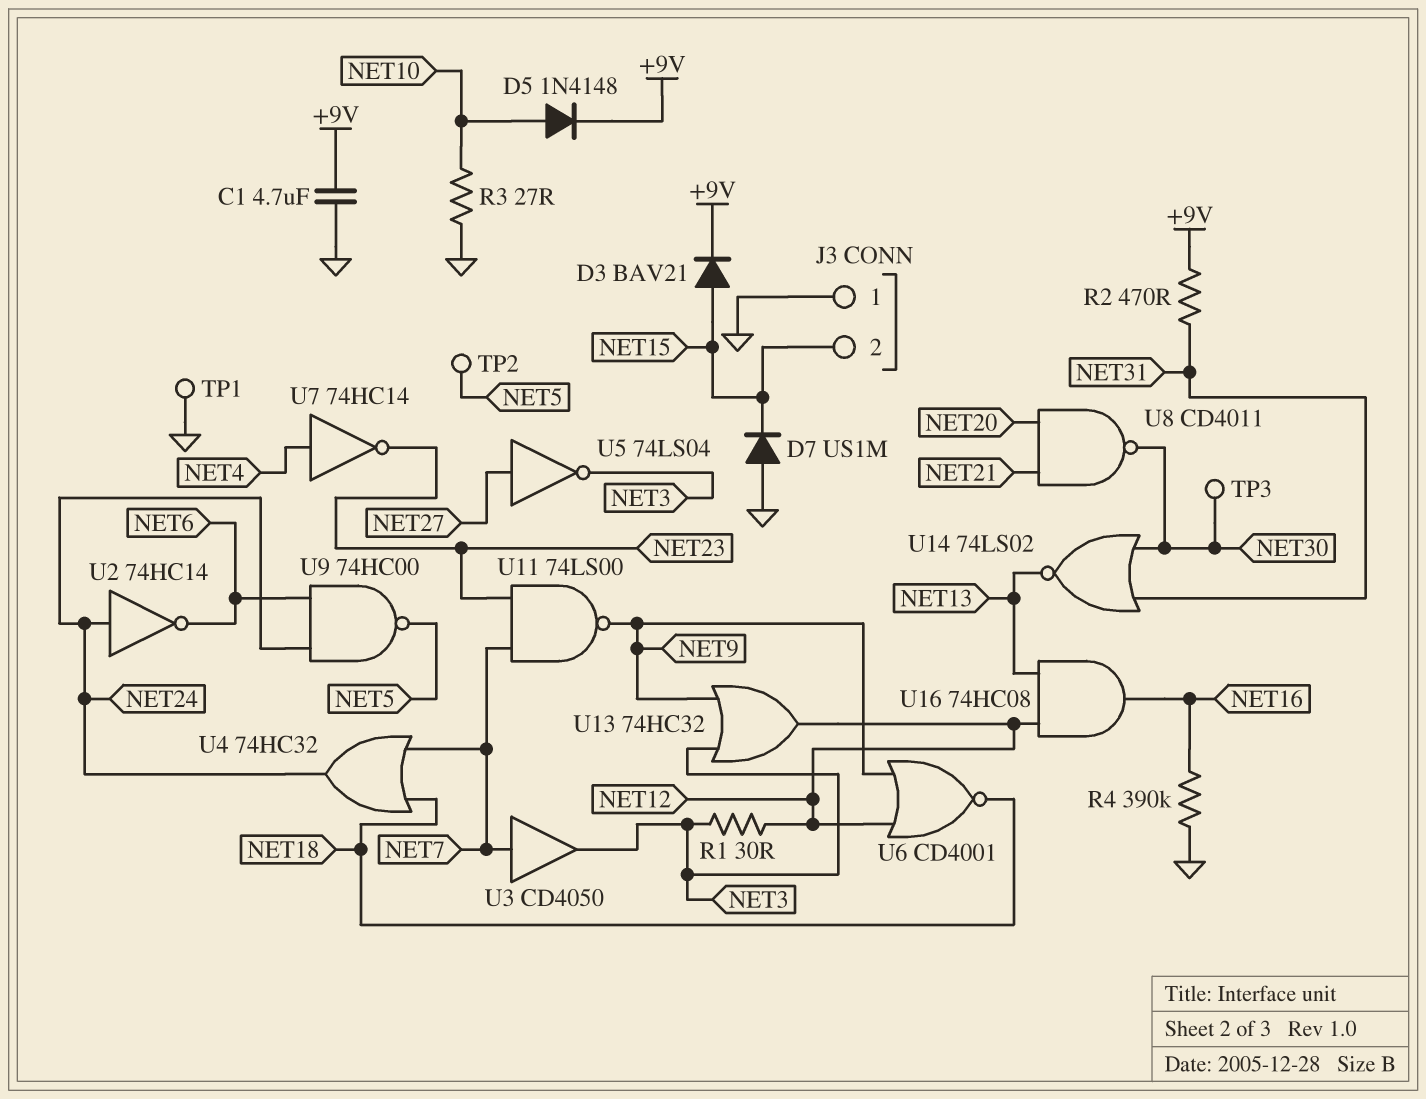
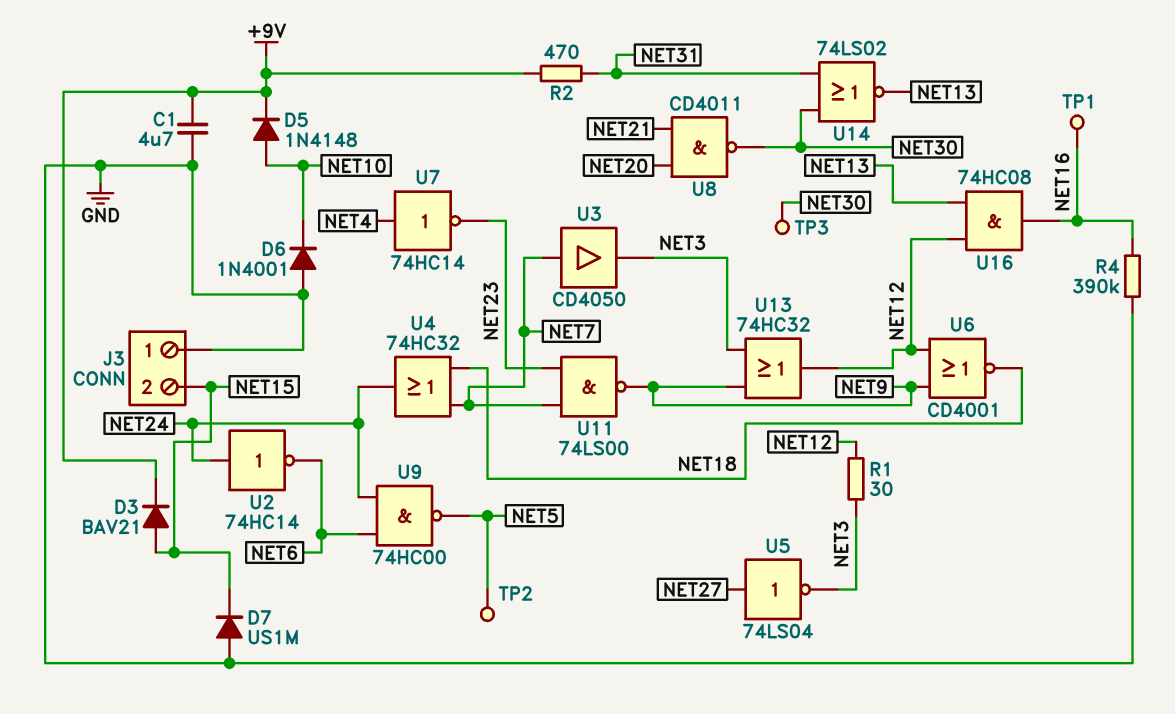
D6: none -> diode 1N4001 (A GND, K NET10)
R3: 27 (GND, NET10) -> none
TP1: test point (GND) -> test point (NET16)

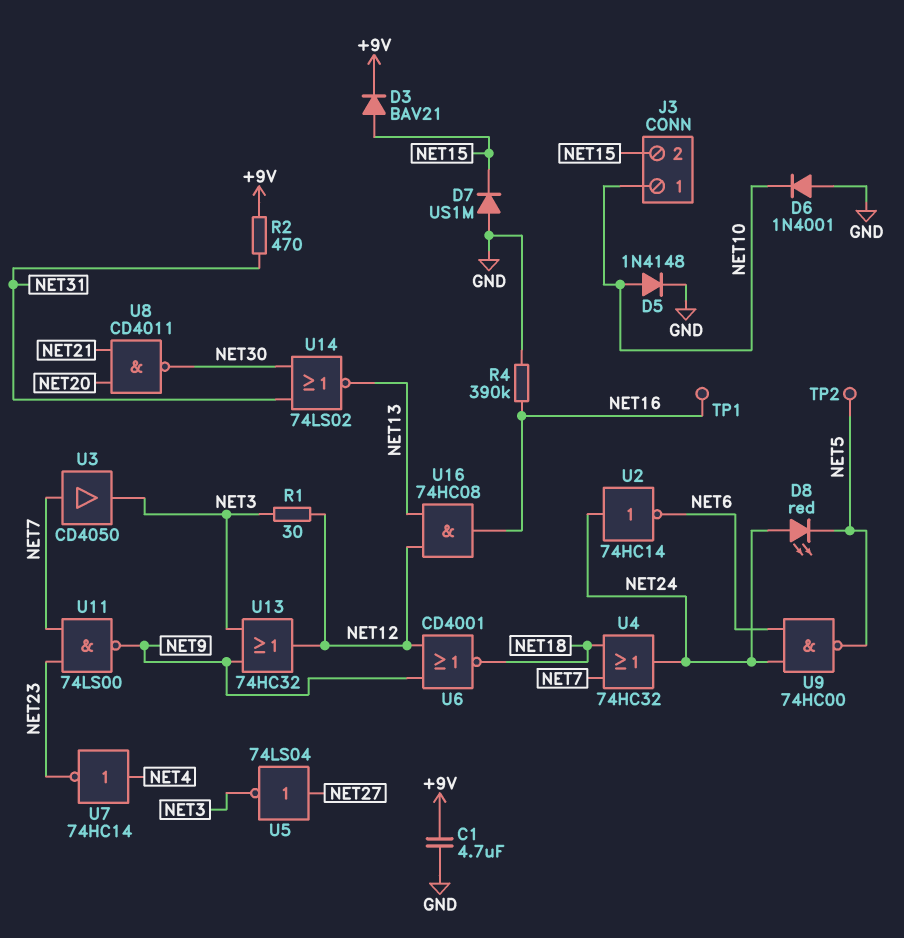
D5: diode 1N4148 (A NET10, K +9V) -> diode 1N4148 (A NET10, K GND)
D8: none -> LED red (A NET24, K NET5)
J3 pin 1: GND -> NET10
TP3: test point (NET30) -> none

